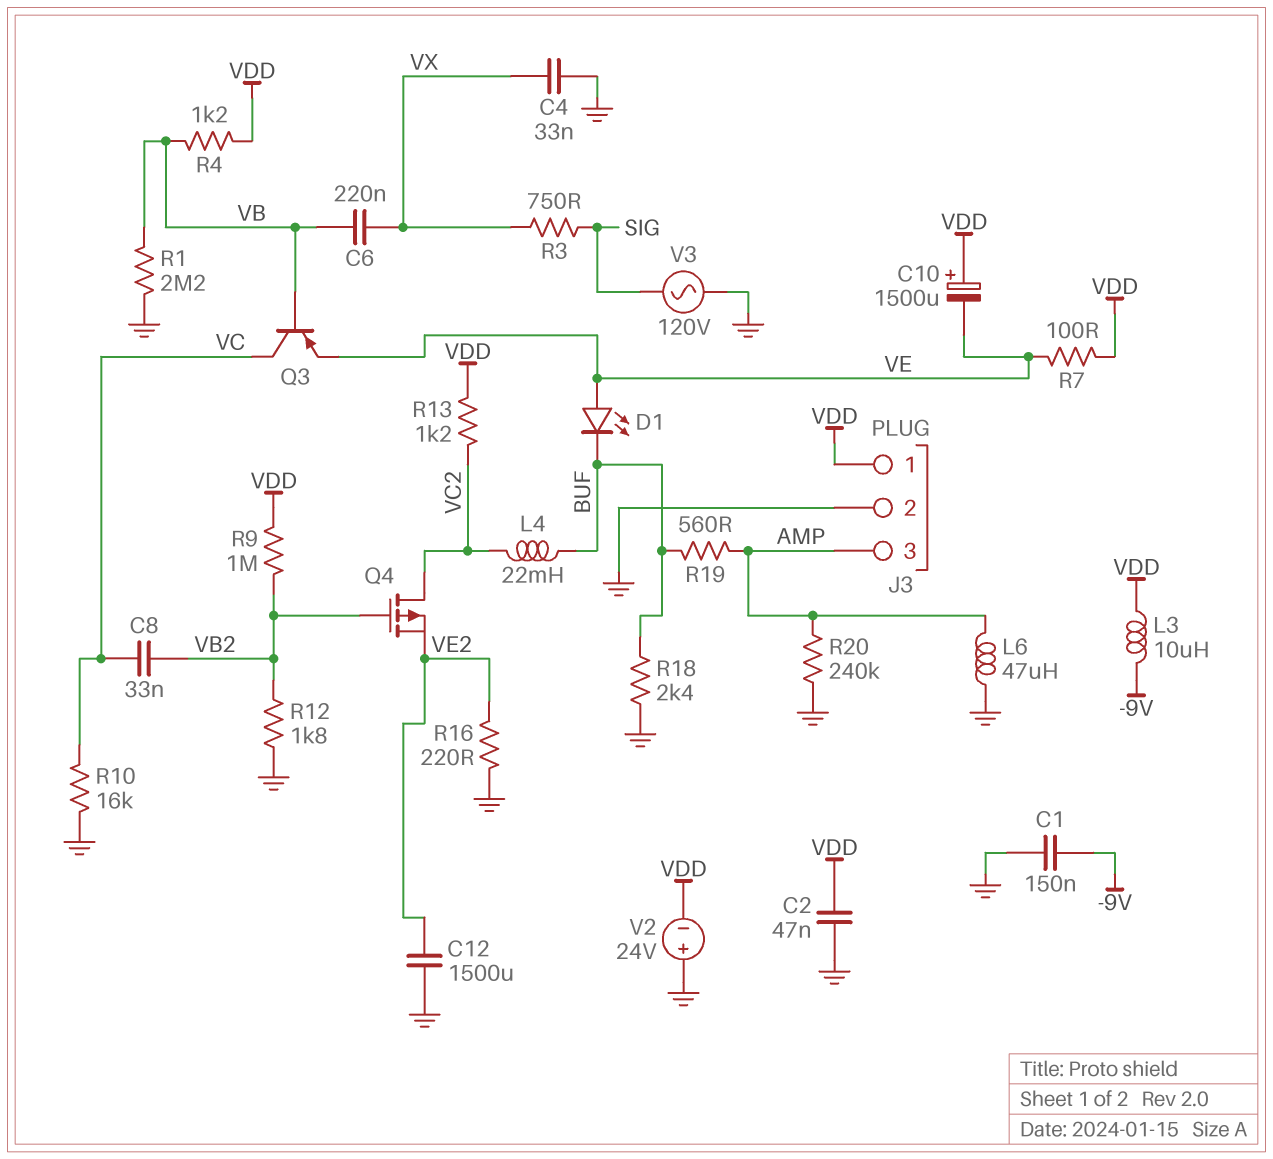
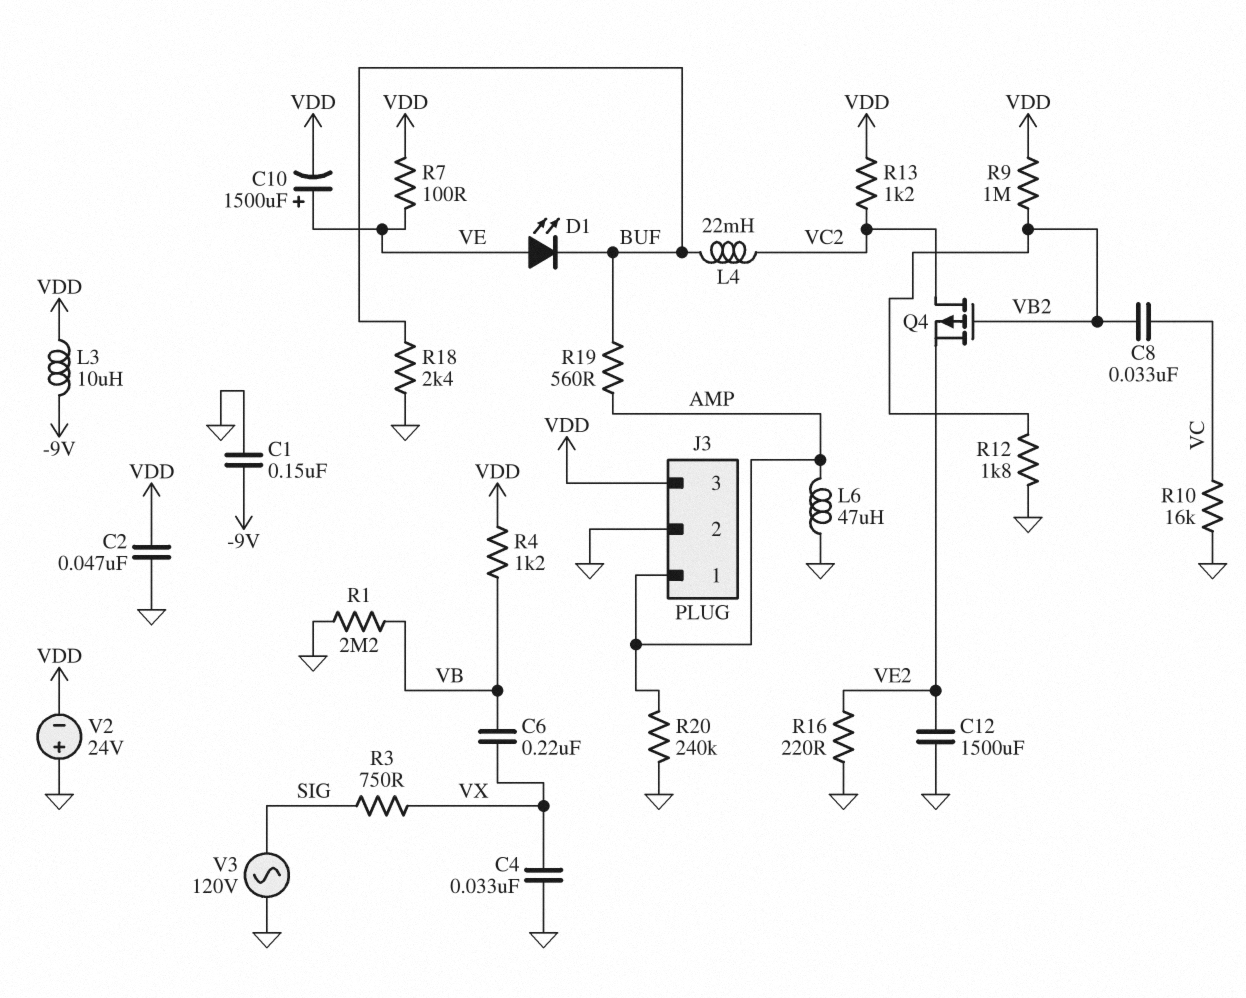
C10: 1500uF (plus VDD, minus VE) -> 1500uF (plus VE, minus VDD)
J3 pin 1: VDD -> AMP
J3 pin 3: AMP -> VDD
Q3: PNP (B VB, C VC, E VE) -> none

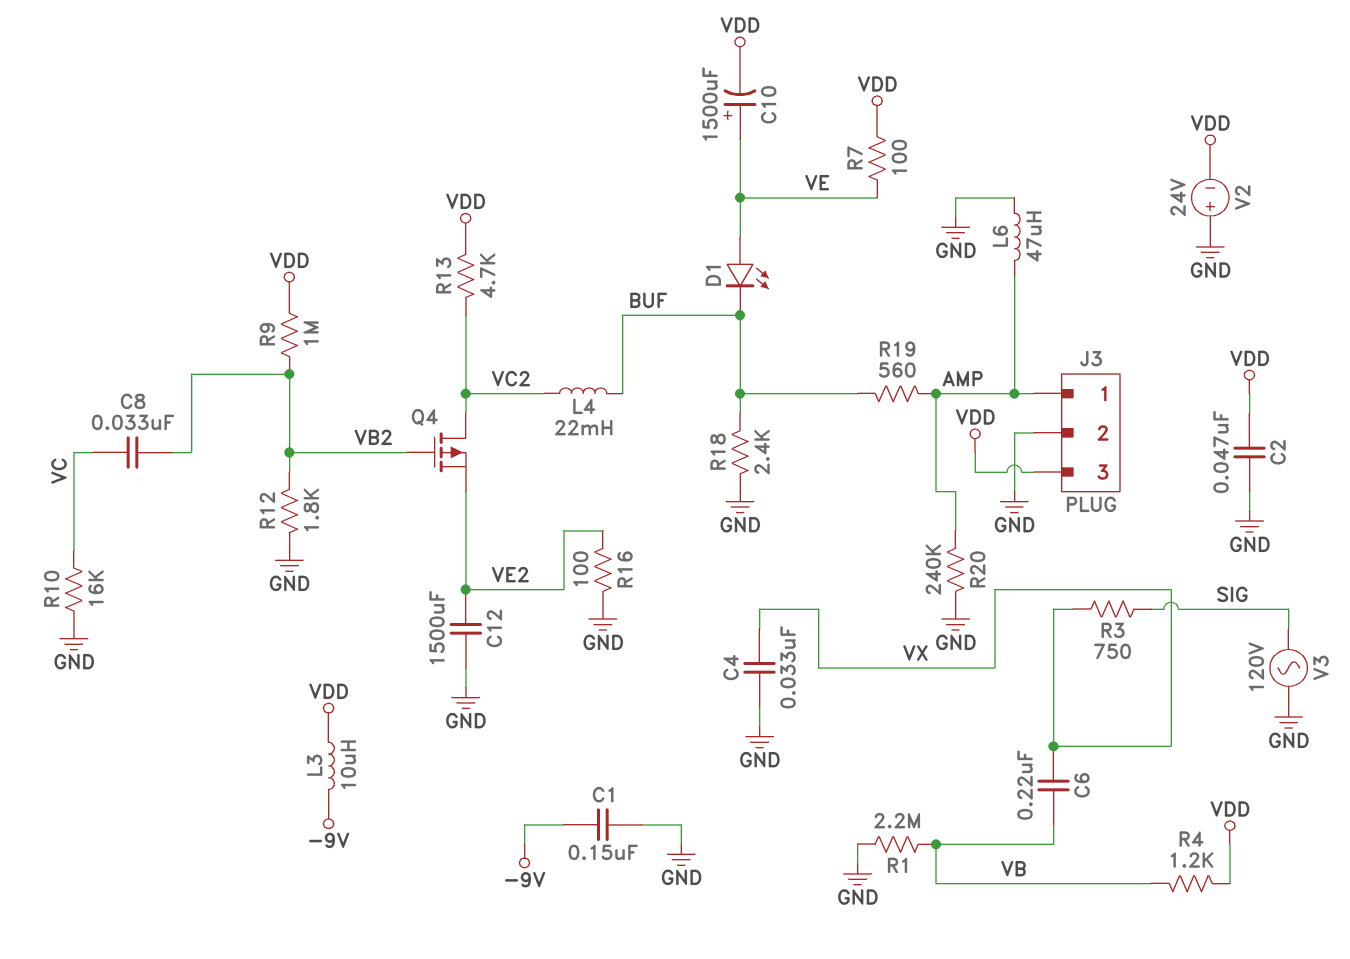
R13: 1.2k (VC2, VDD) -> 4.7k (VC2, VDD)
R16: 220 (GND, VE2) -> 100 (GND, VE2)

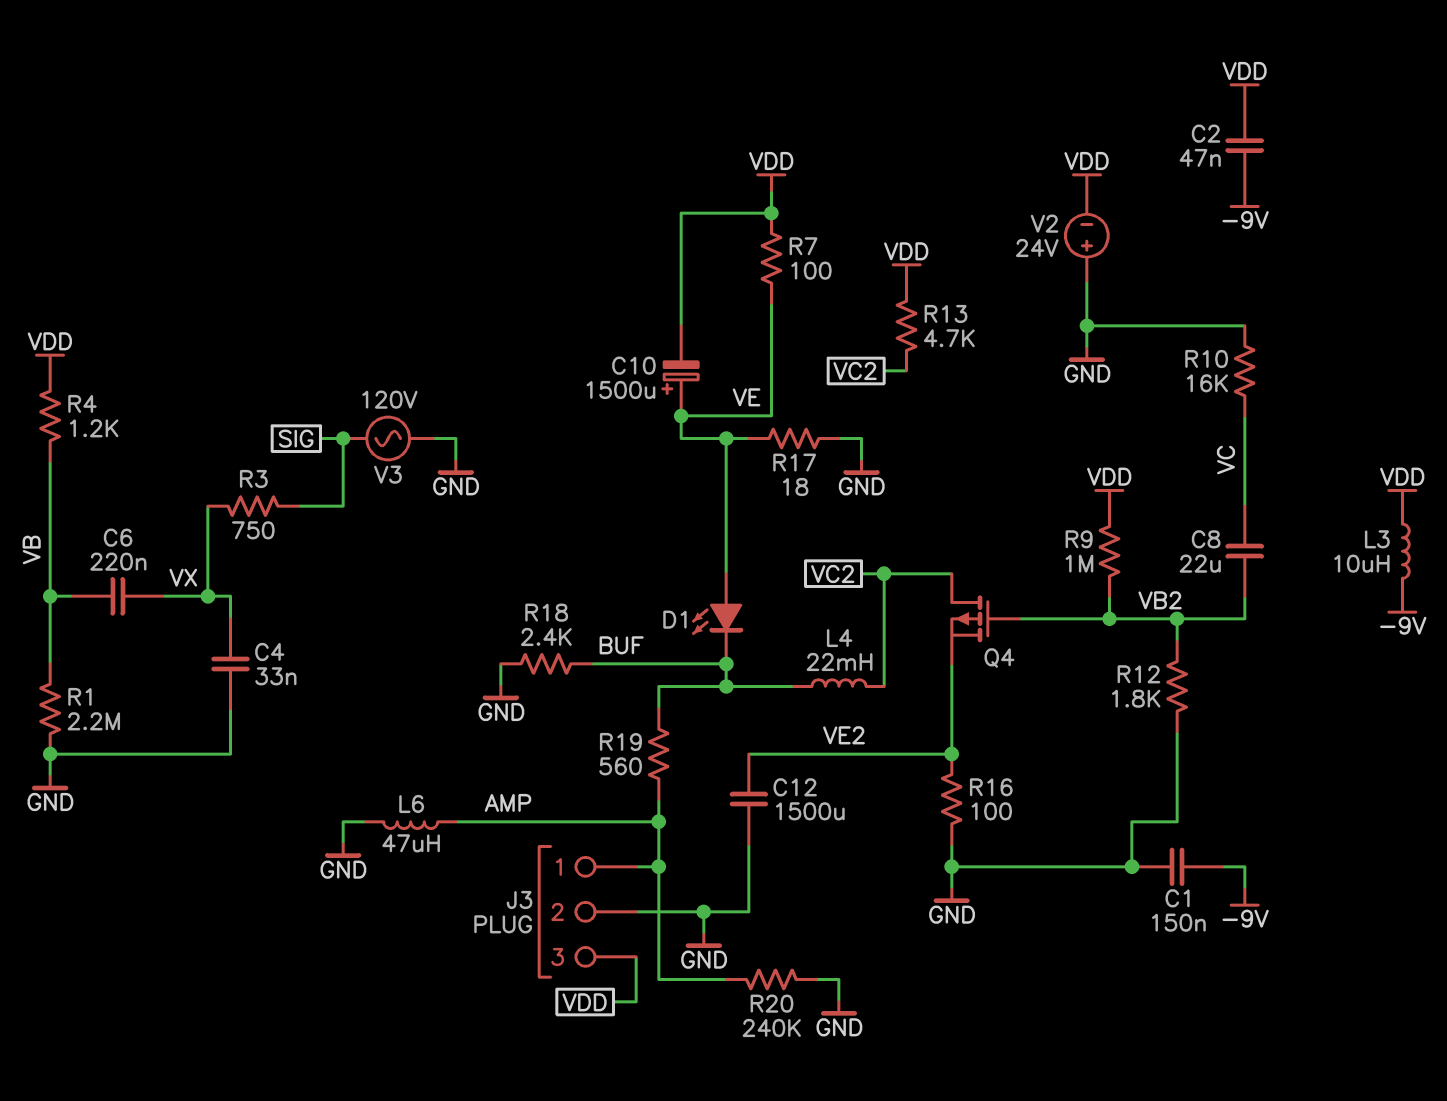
C2: 47nF (GND, VDD) -> 47nF (-9V, VDD)
C8: 33nF (VB2, VC) -> 22uF (VB2, VC)
R17: none -> 18 (GND, VE)

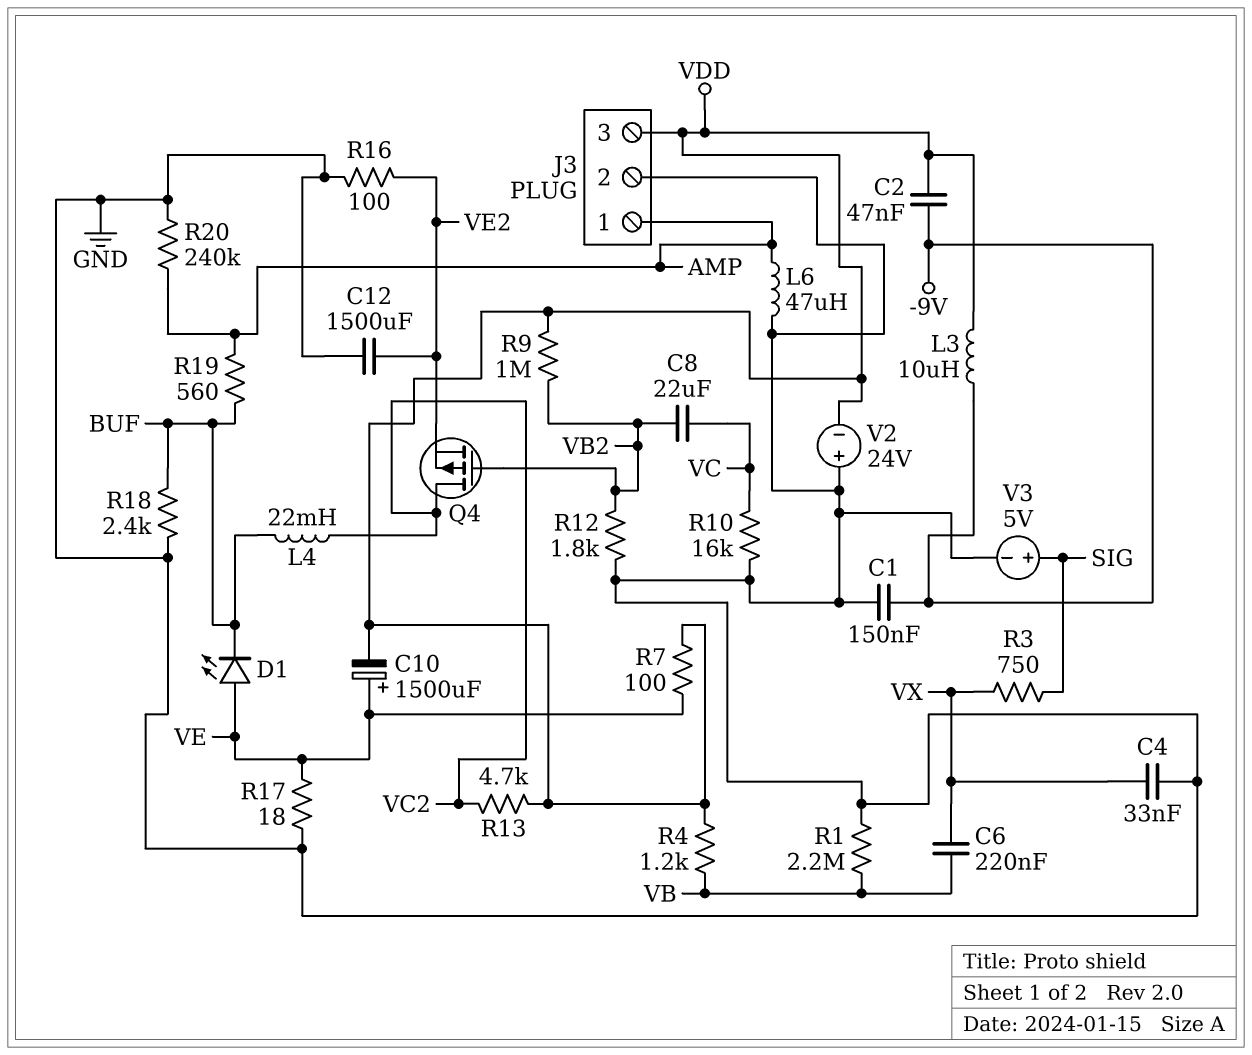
V3: AC 120V (GND, SIG) -> 5V (plus SIG, minus GND)

